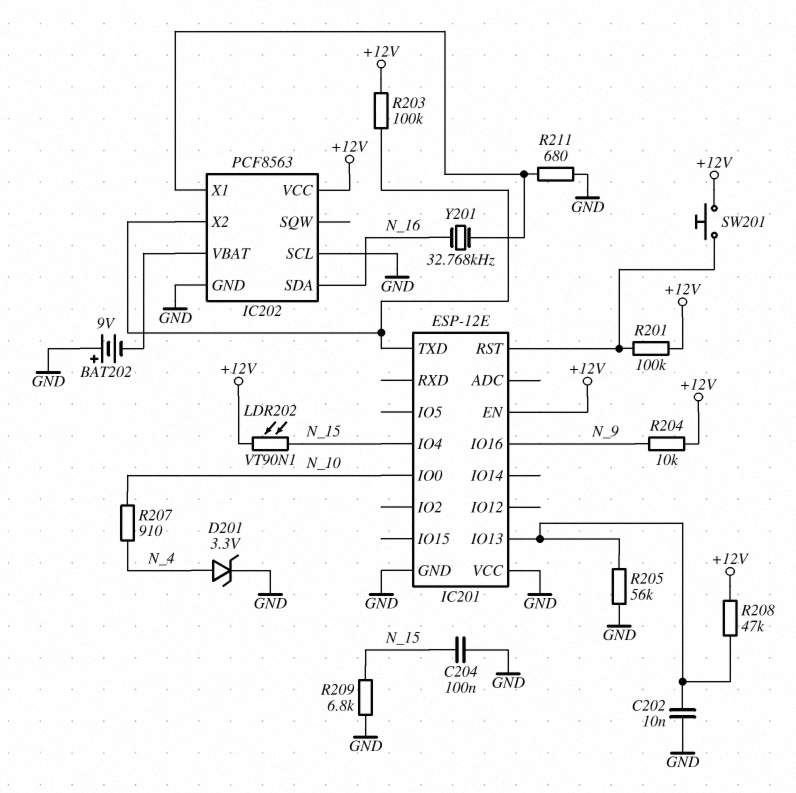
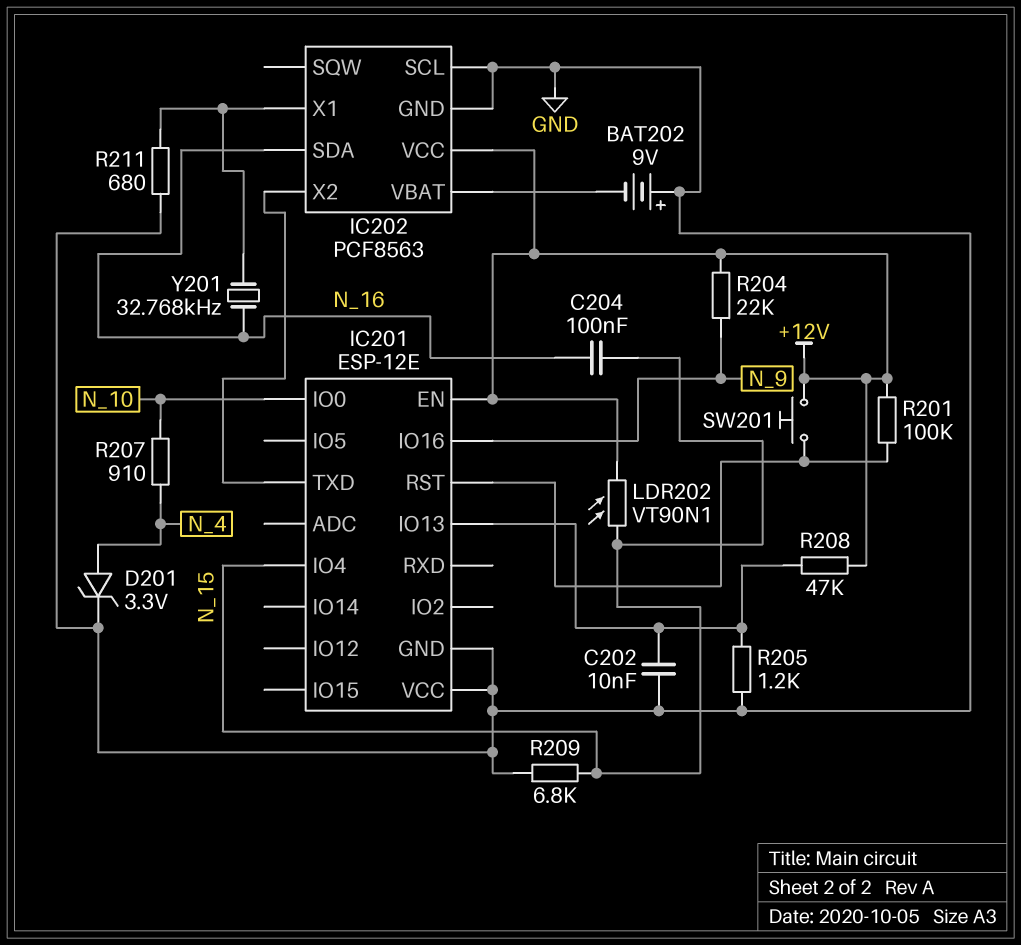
C204: 100nF (GND, N_15) -> 100nF (N_15, N_16)
R203: 100k (+12V, IC201/TXD) -> none
R204: 10k (+12V, N_9) -> 22k (+12V, N_9)
R205: 56k (GND, IC201/IO13) -> 1.2k (GND, IC201/IO13)

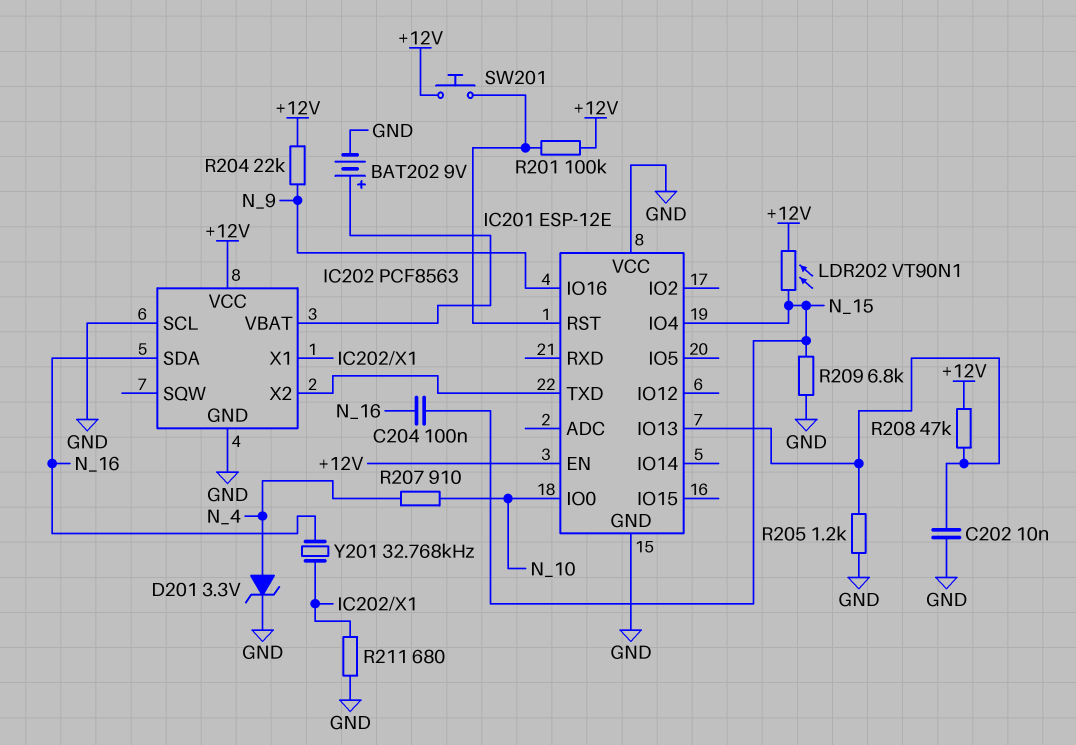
BAT202: 9V (plus GND, minus IC202/VBAT) -> 9V (plus IC202/VBAT, minus GND)

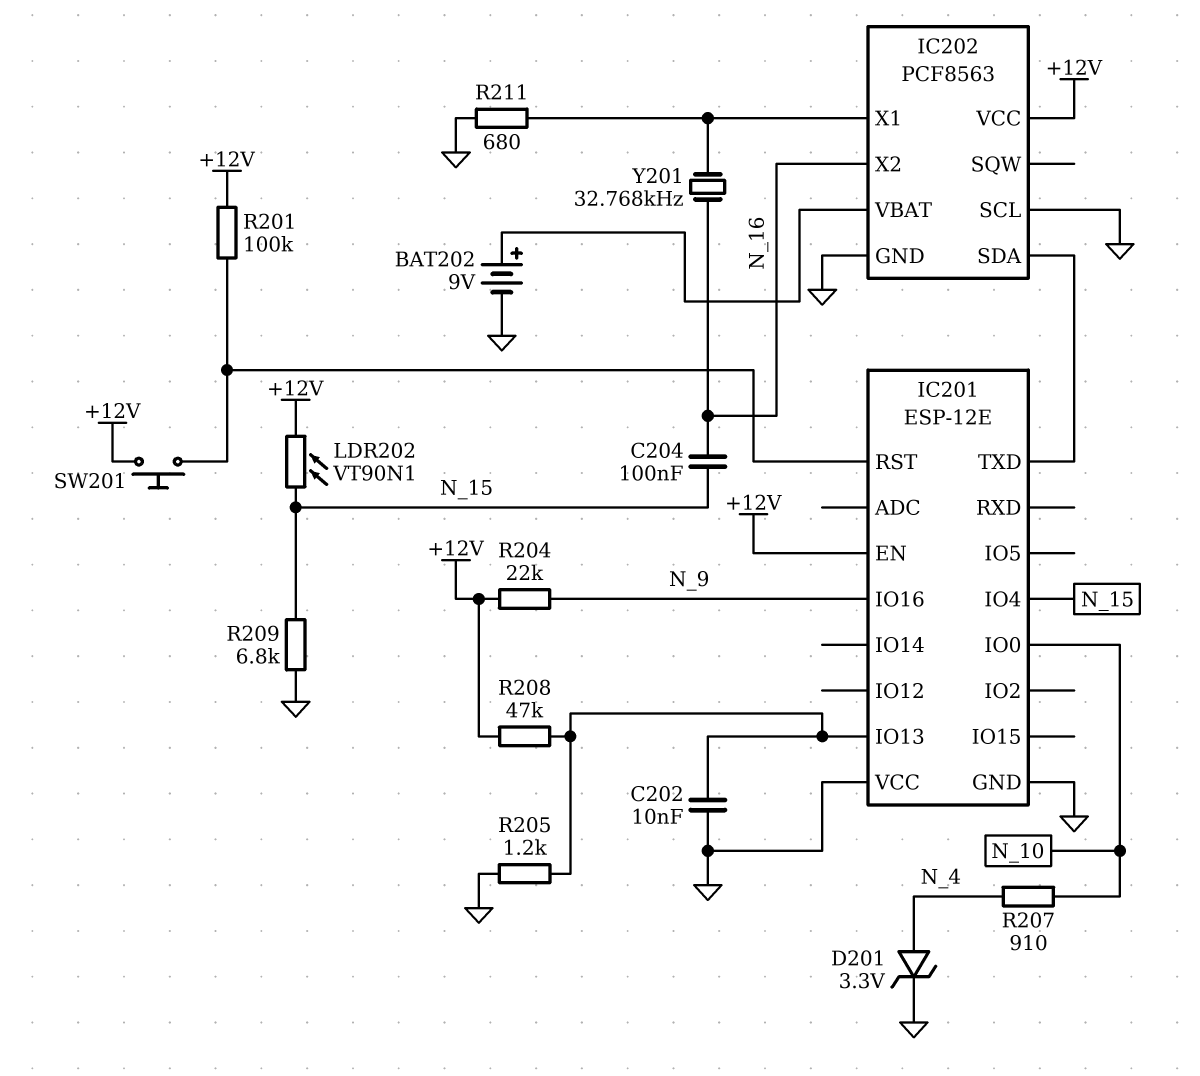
IC202 pin SDA: N_16 -> IC201/TXD
IC202 pin X2: IC201/TXD -> N_16

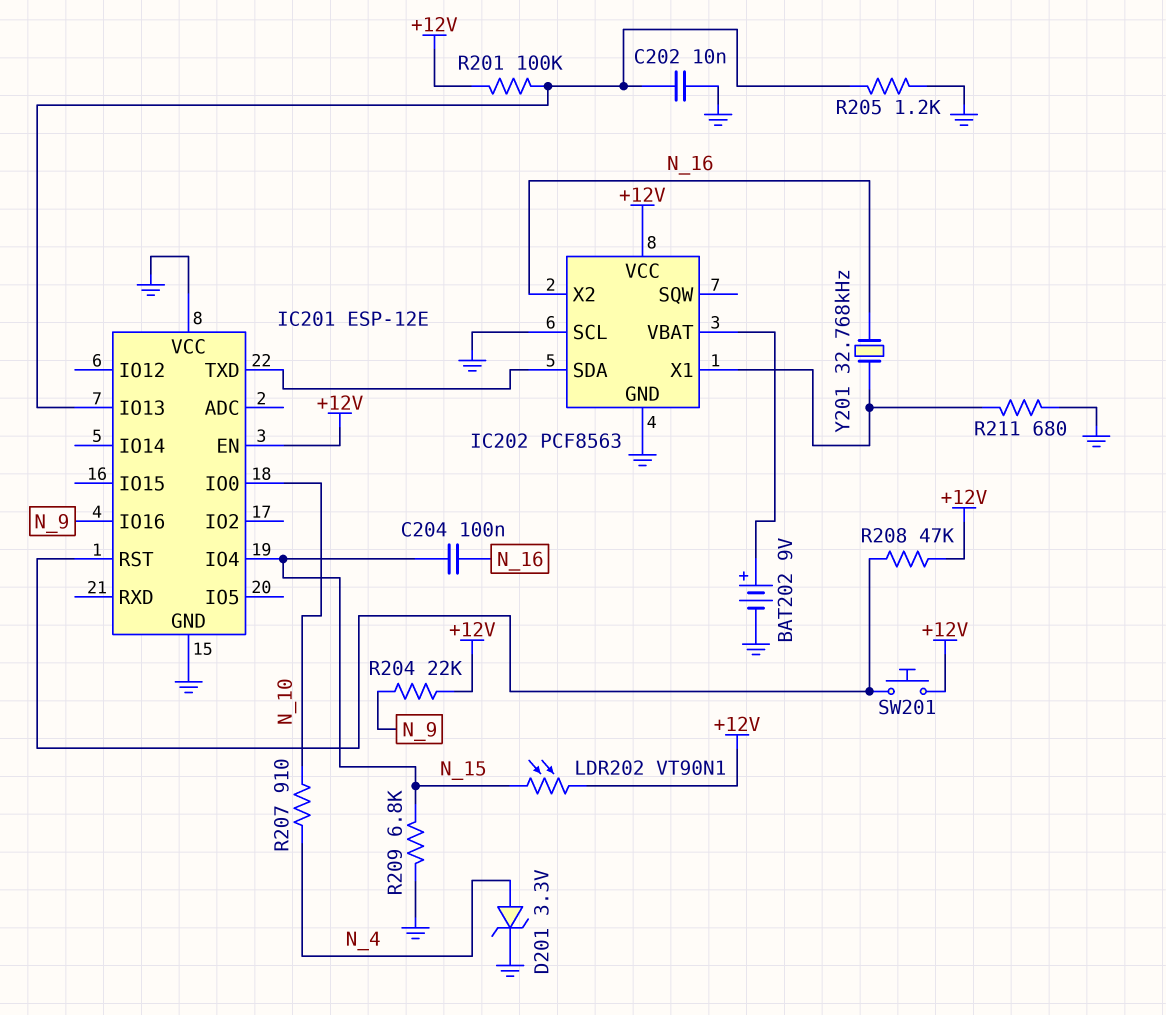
R201: 100k (+12V, IC201/RST) -> 100k (+12V, IC201/IO13)
R208: 47k (+12V, IC201/IO13) -> 47k (+12V, IC201/RST)

